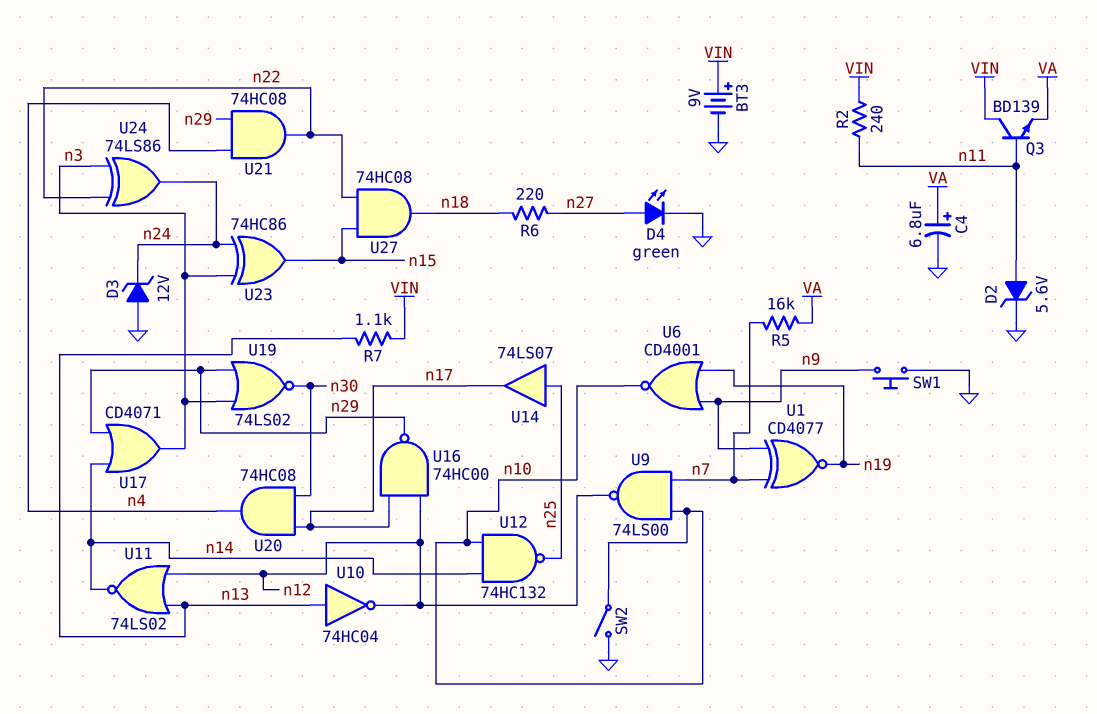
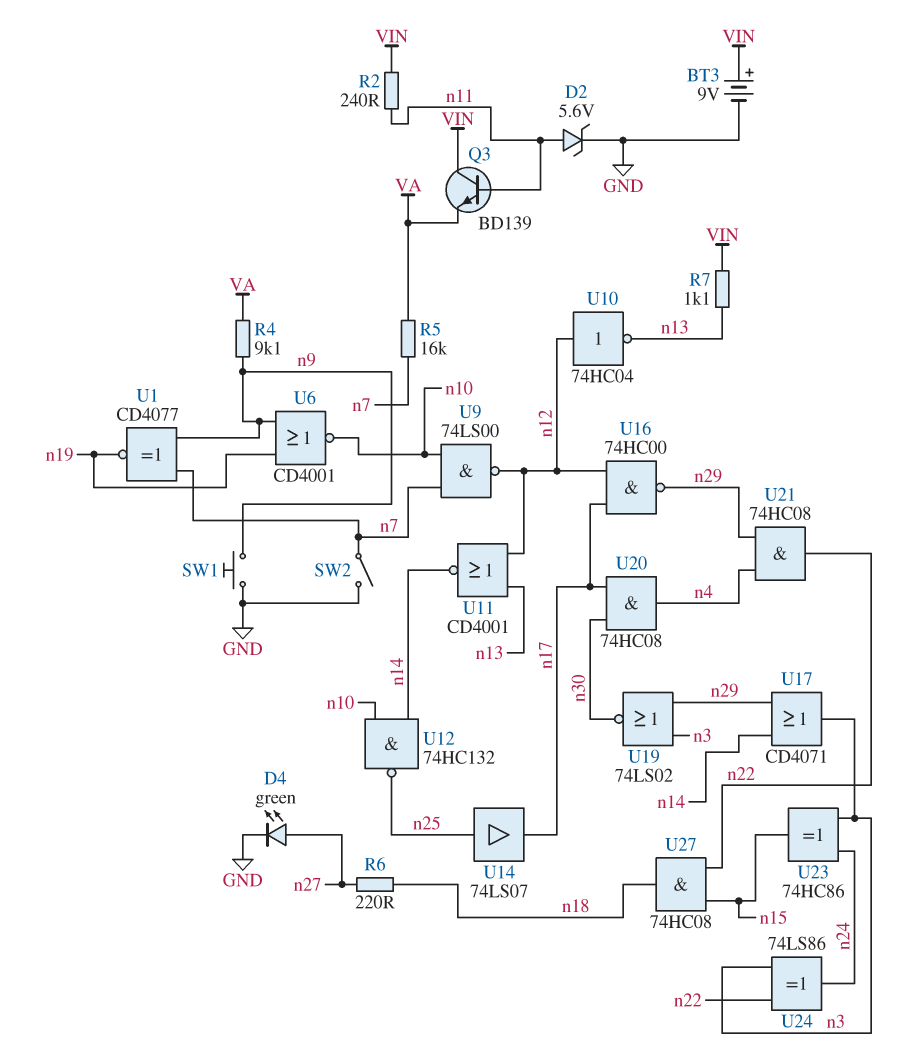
C4: 6.8uF (plus VA, minus GND) -> none
D3: zener 12V (A GND, K n24) -> none
R4: none -> 9.1k (VA, n9)
SW2: switch (GND, n10) -> switch (GND, n7)
U10: NOT 74HC04 (in n13, out n12) -> NOT 74HC04 (in n12, out n13)
U11: NOR 74LS02 (in n12, in n13, out n14) -> NOR CD4001 (in n12, in n13, out n14)

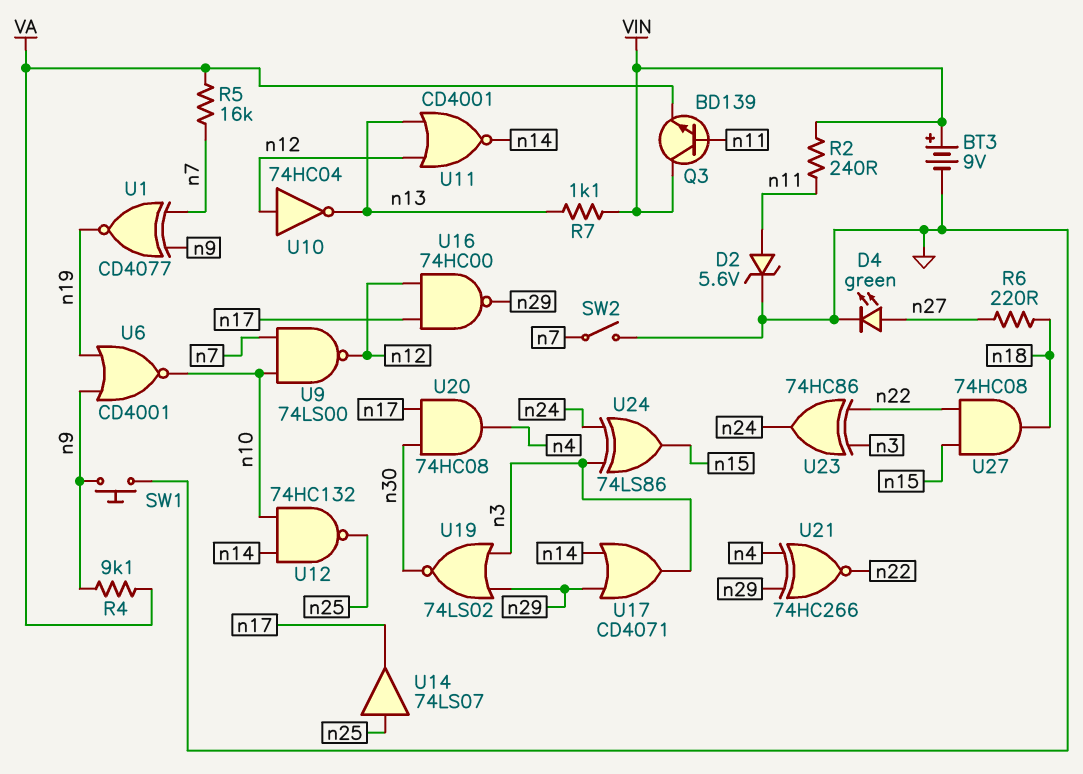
U21: AND 74HC08 (in n4, in n29, out n22) -> XNOR 74HC266 (in n4, in n29, out n22)
U23: XOR 74HC86 (in n3, in n24, out n15) -> XOR 74HC86 (in n3, in n22, out n24)
U24: XOR 74LS86 (in n3, in n22, out n24) -> XOR 74LS86 (in n3, in n24, out n15)

